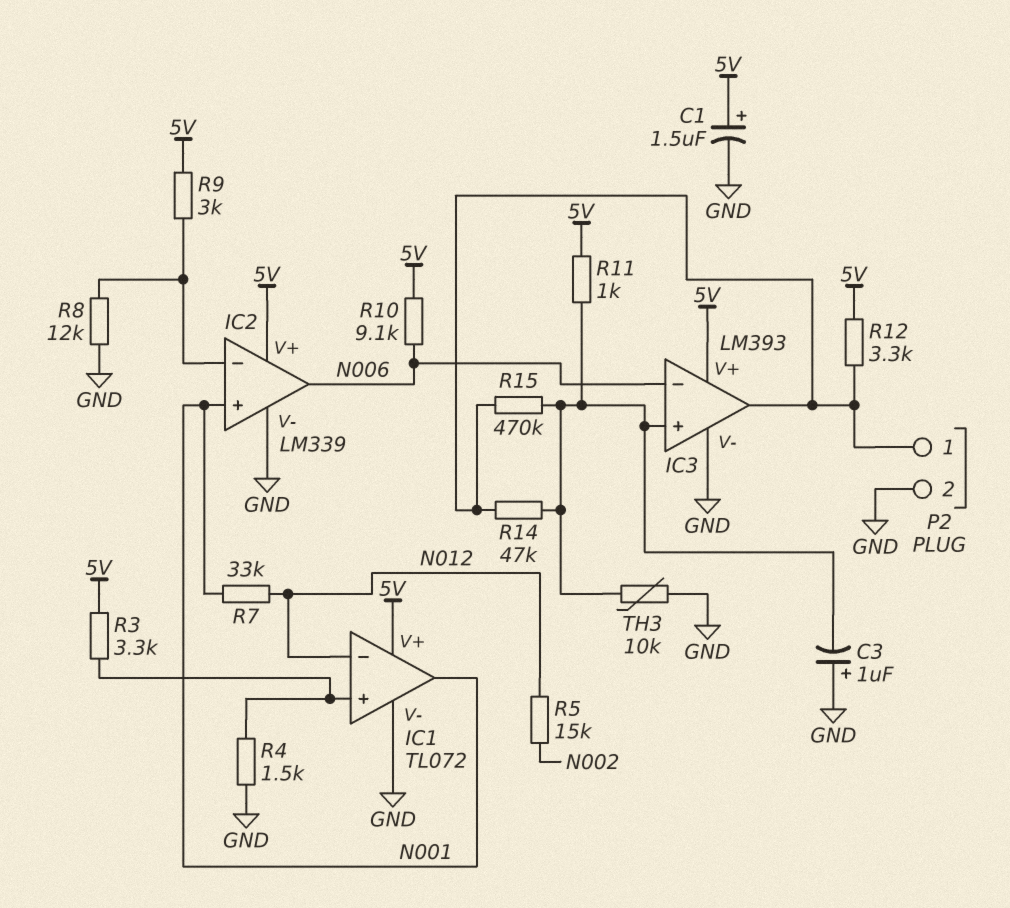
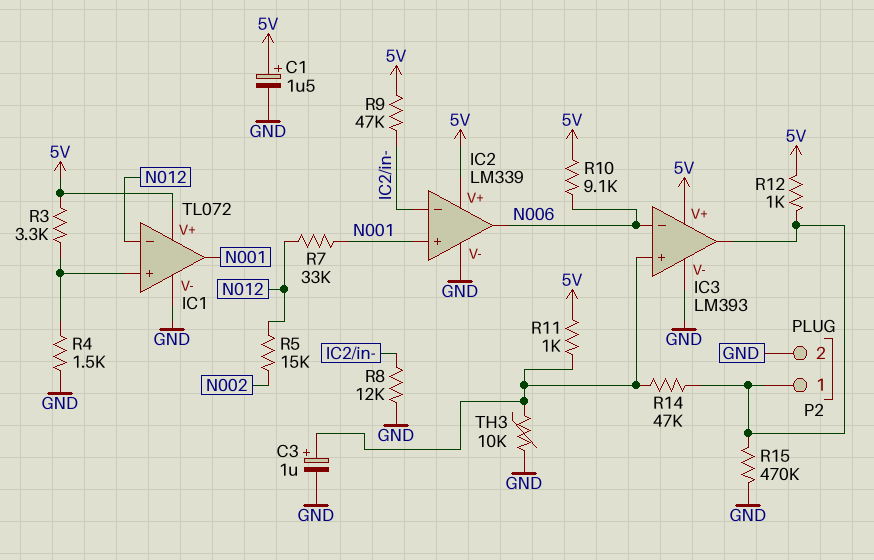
C3: 1uF (plus GND, minus IC3/in+) -> 1uF (plus IC3/in+, minus GND)
R9: 3k (5V, IC2/in-) -> 47k (5V, IC2/in-)
R12: 3.3k (5V, IC3/out) -> 1k (5V, IC3/out)
R15: 470k (IC3/in+, IC3/out) -> 470k (GND, IC3/out)

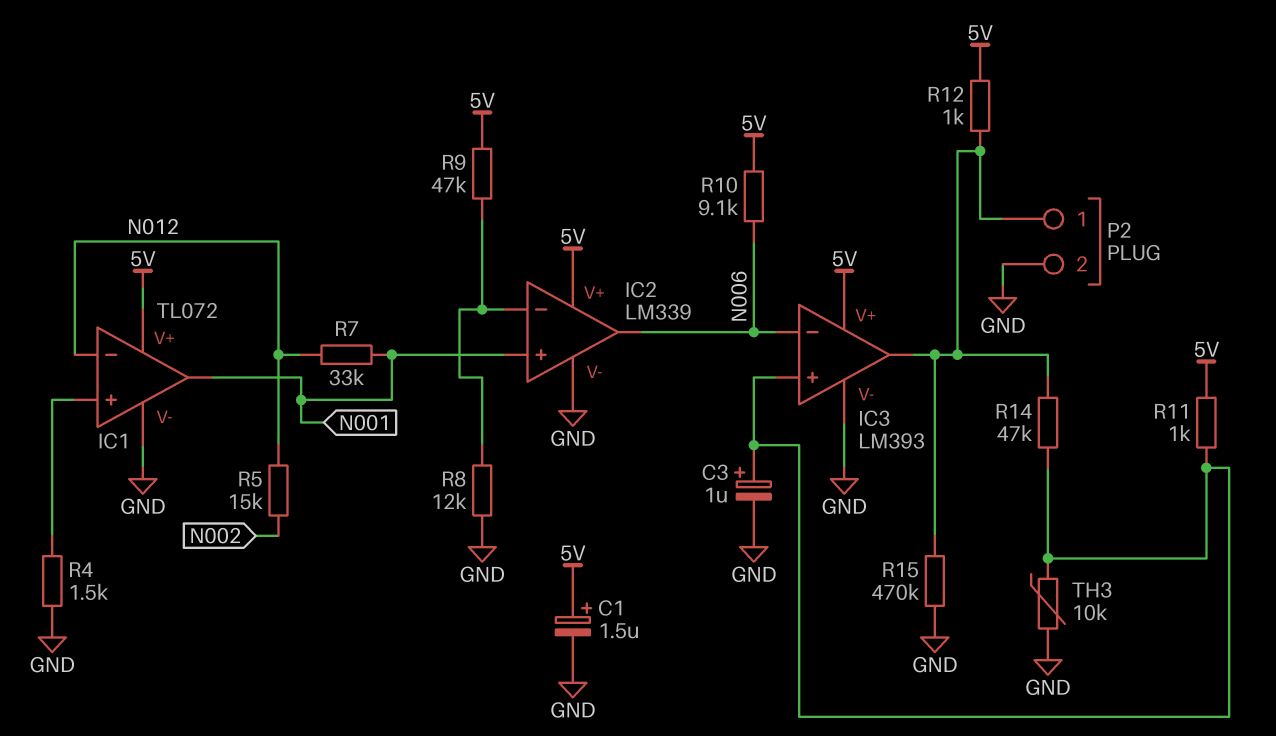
R3: 3.3k (5V, IC1/in+) -> none

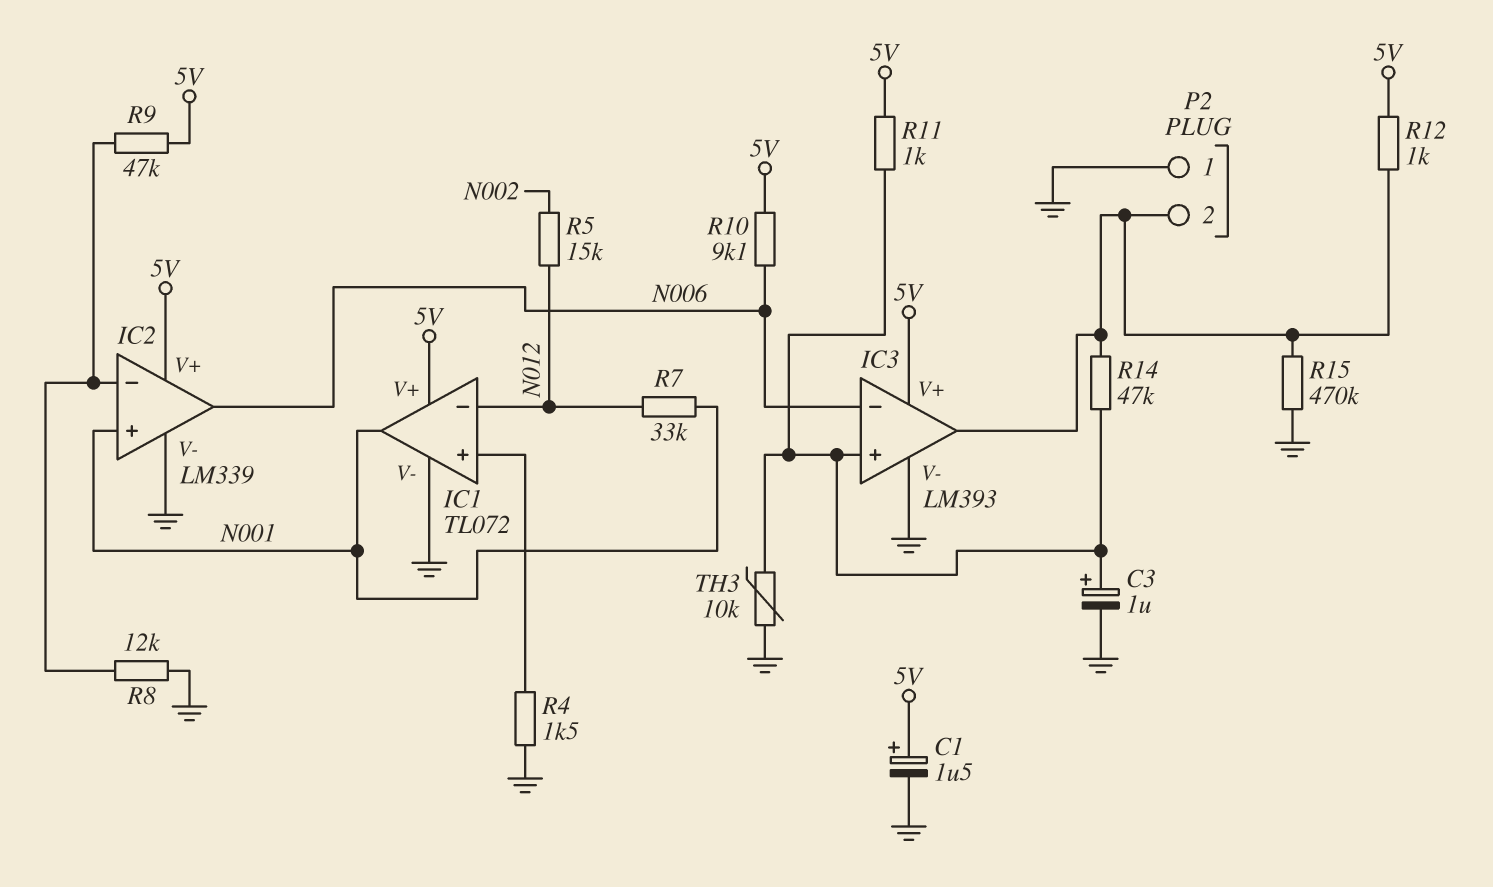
P2 pin 1: IC3/out -> GND
P2 pin 2: GND -> IC3/out

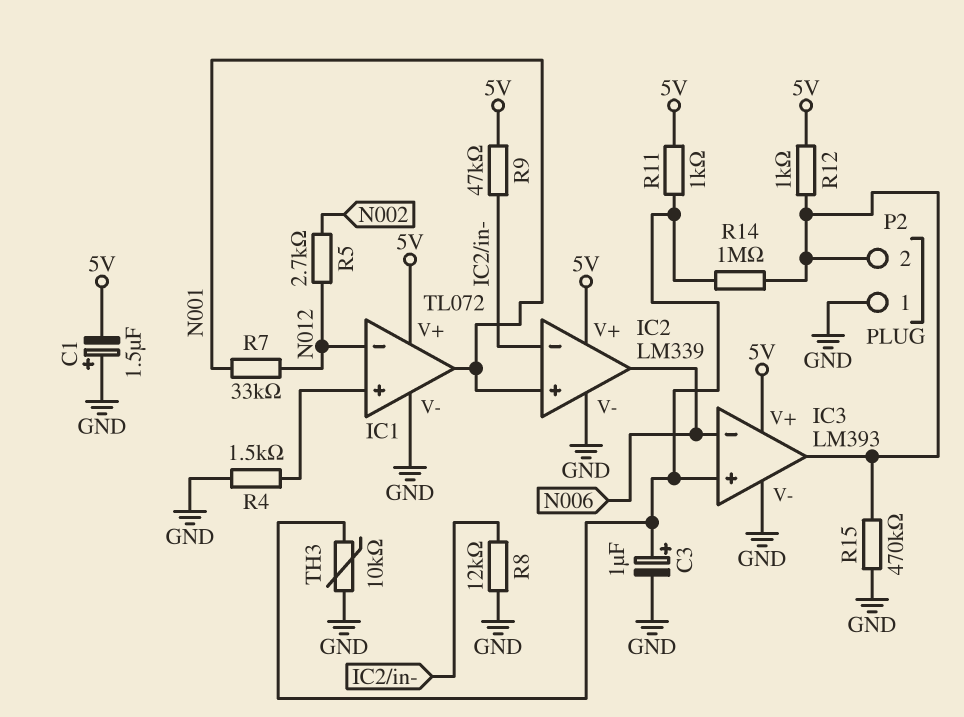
C1: 1.5uF (plus 5V, minus GND) -> 1.5uF (plus GND, minus 5V)
R5: 15k (N002, N012) -> 2.7k (N002, N012)
R10: 9.1k (5V, N006) -> none
R14: 47k (IC3/in+, IC3/out) -> 1M (IC3/in+, IC3/out)

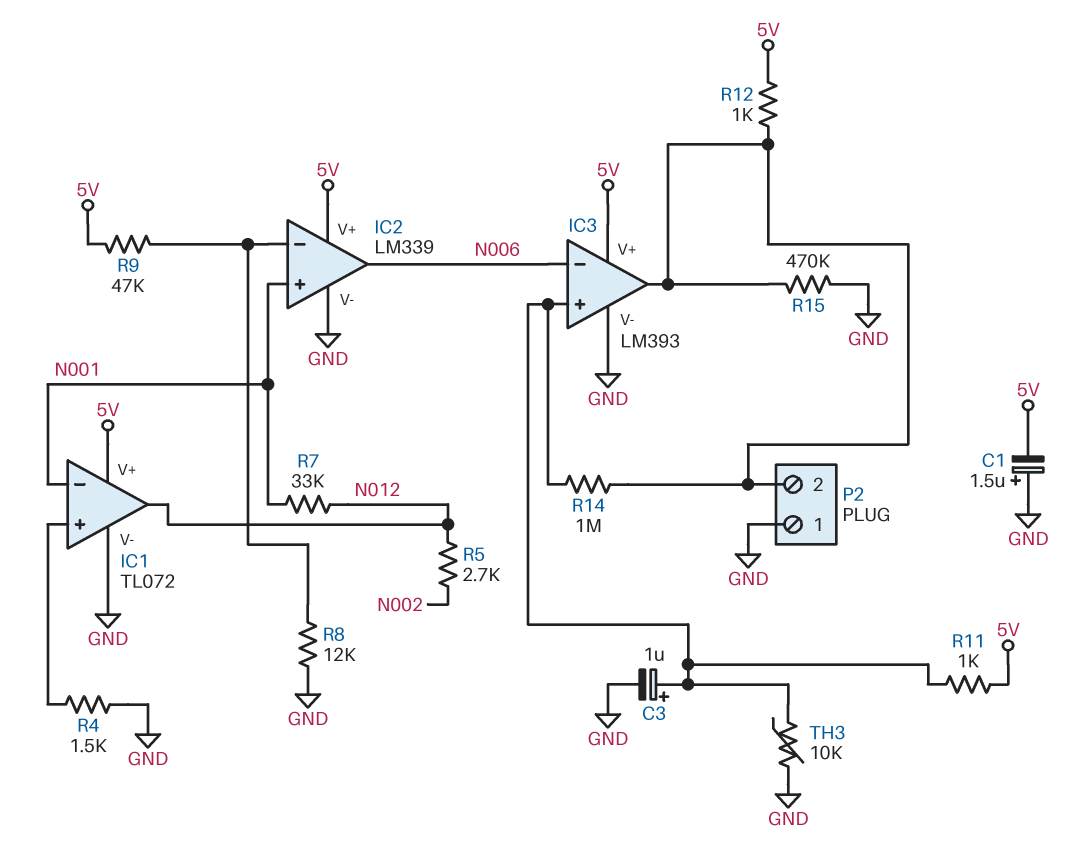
IC1 pin in-: N012 -> N001
IC1 pin out: N001 -> N012

